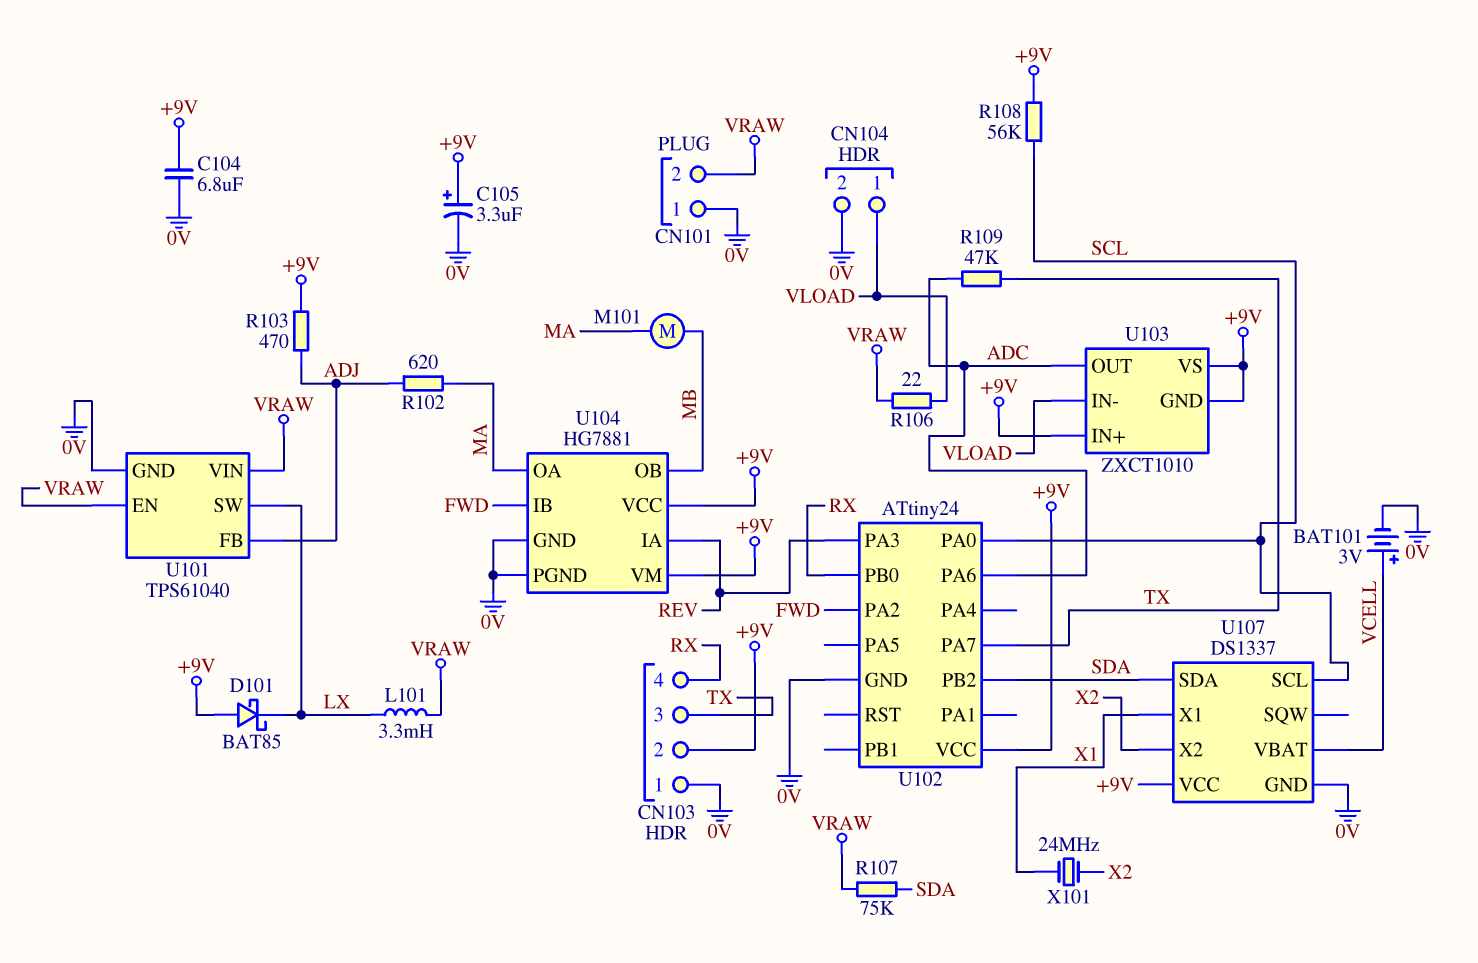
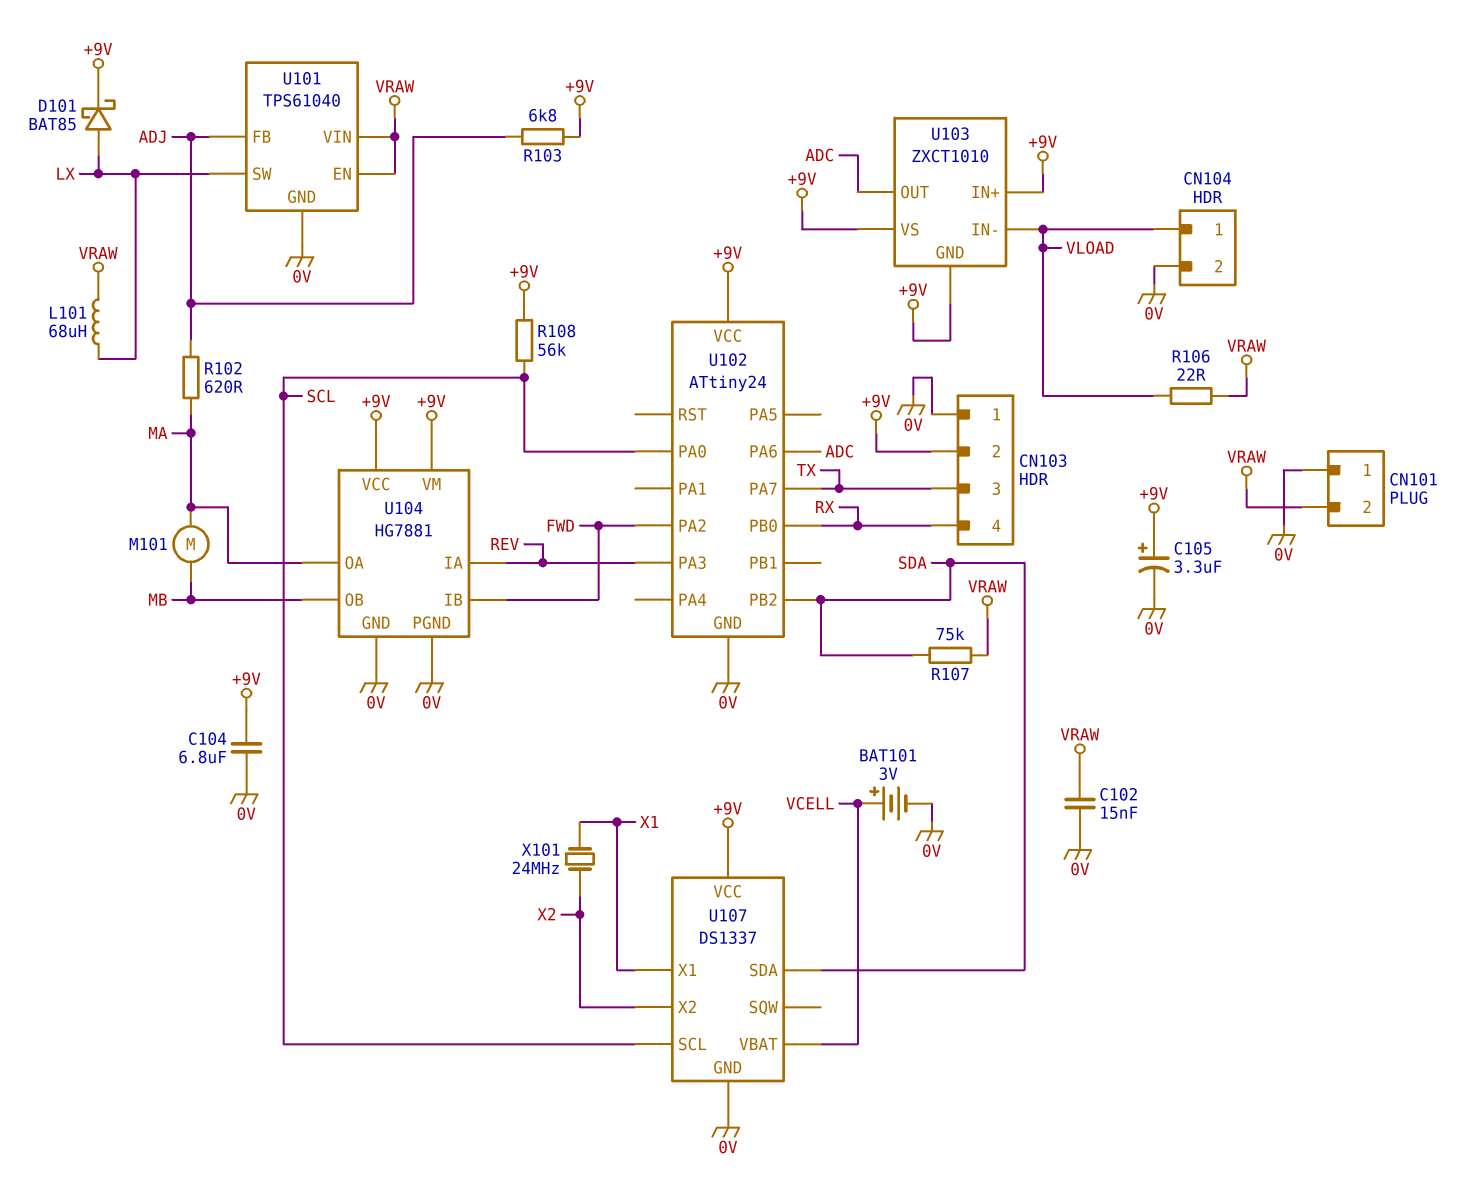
C102: none -> 15nF (0V, VRAW)
D101: schottky BAT85 (A +9V, K LX) -> schottky BAT85 (A LX, K +9V)
L101: 3.3mH (LX, VRAW) -> 68uH (LX, VRAW)
R103: 470 (+9V, ADJ) -> 6.8k (+9V, ADJ)
R109: 47k (ADC, TX) -> none

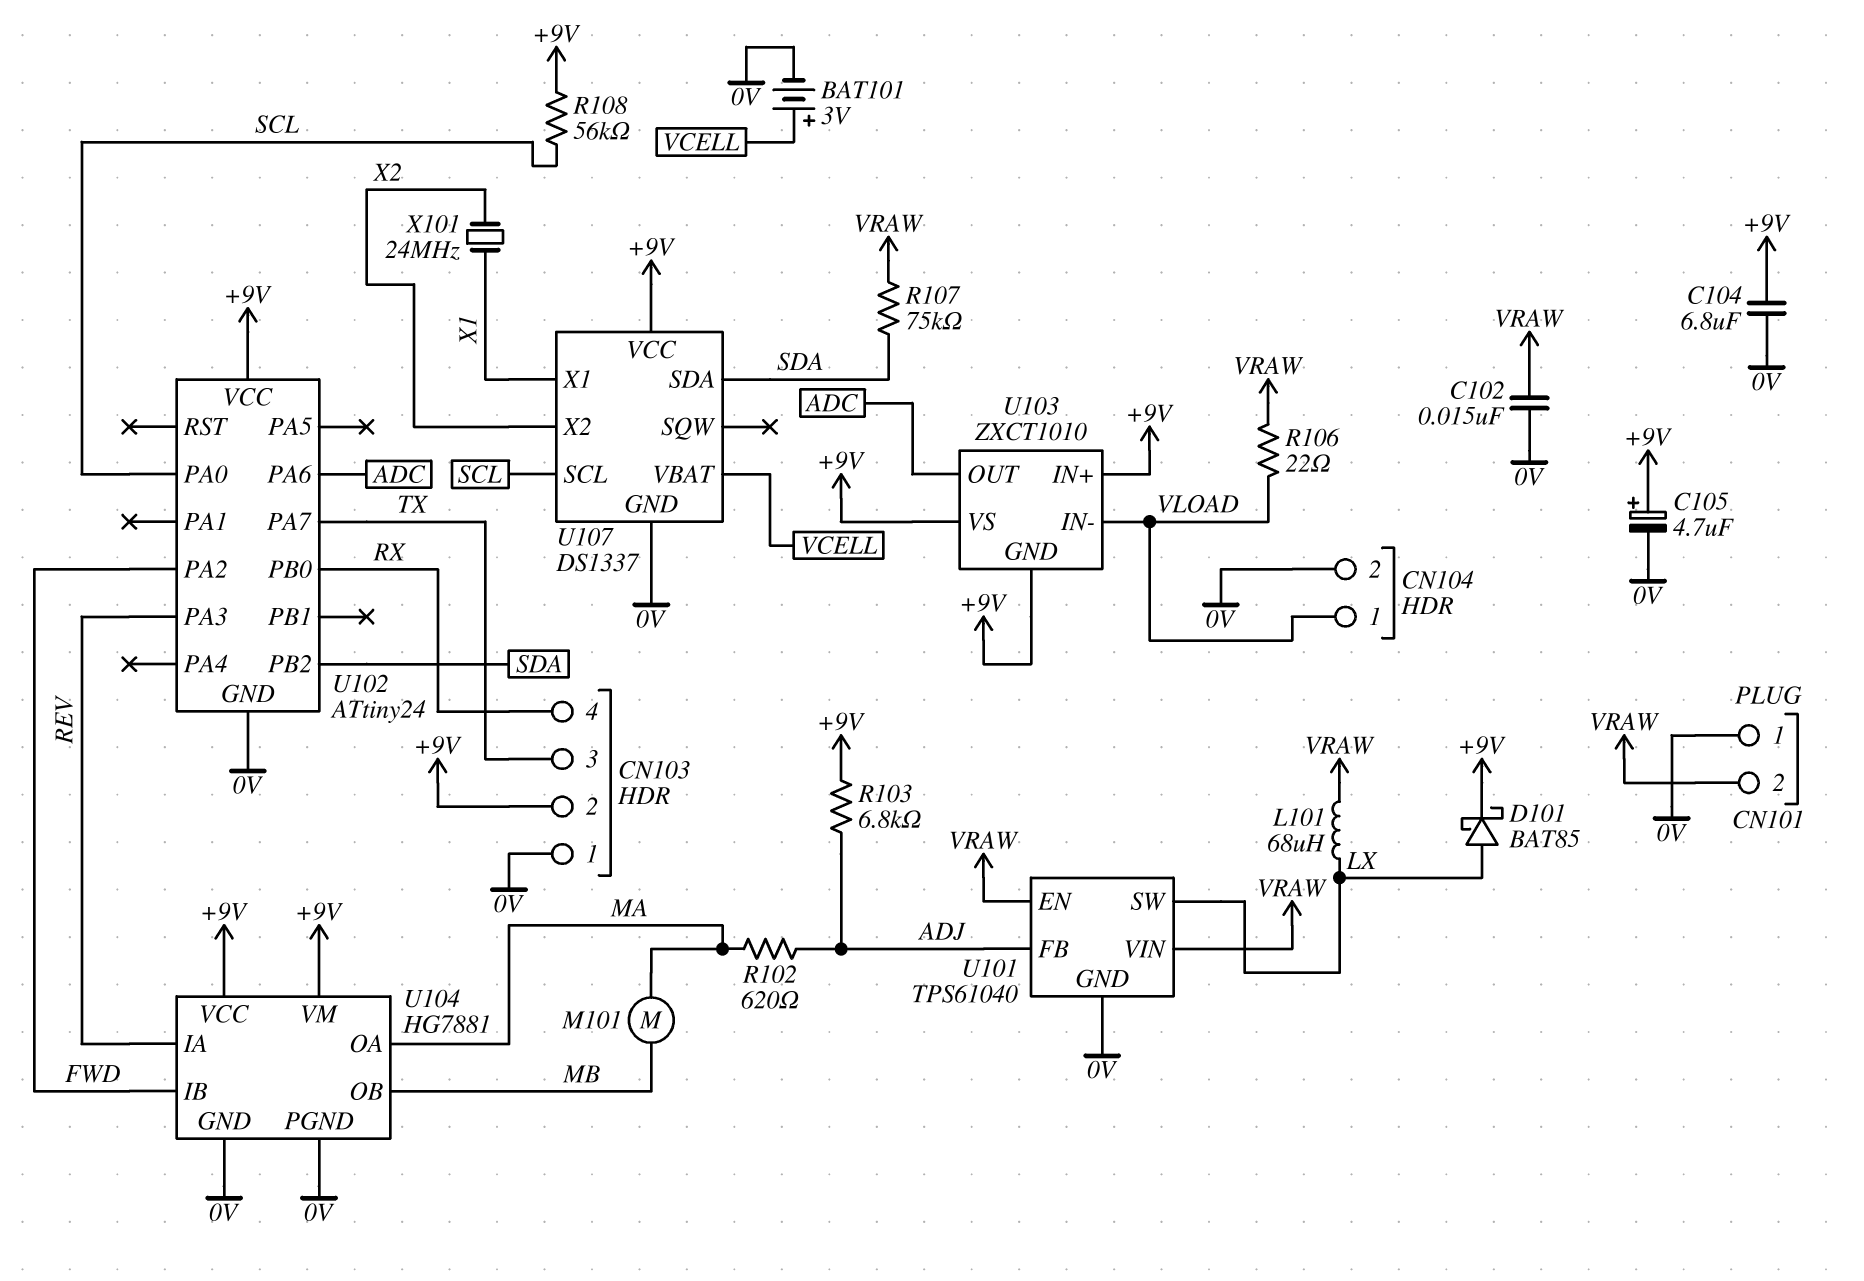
C105: 3.3uF (plus +9V, minus 0V) -> 4.7uF (plus +9V, minus 0V)

